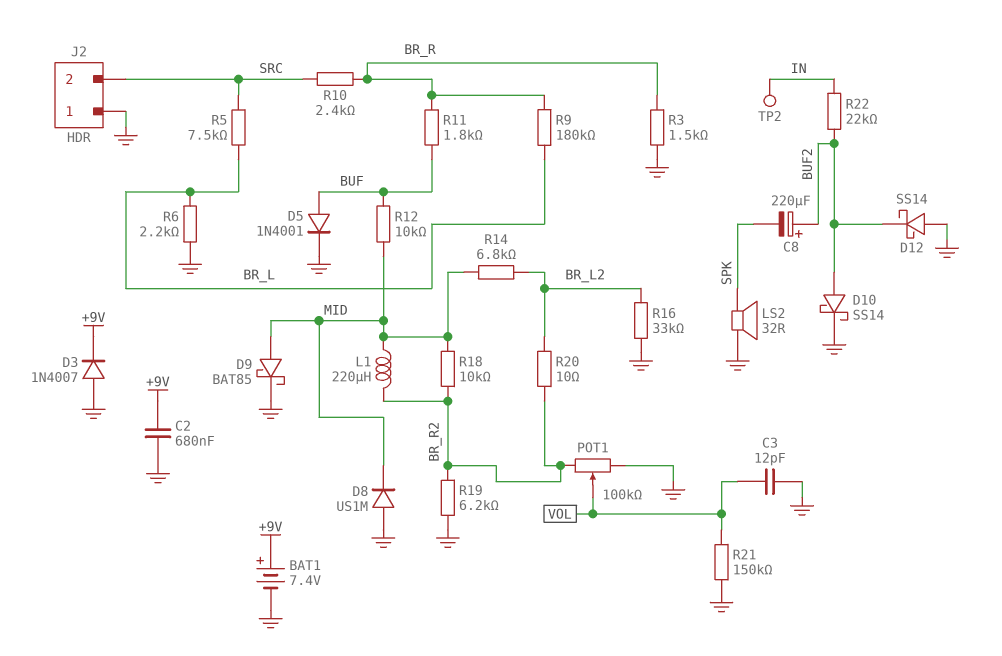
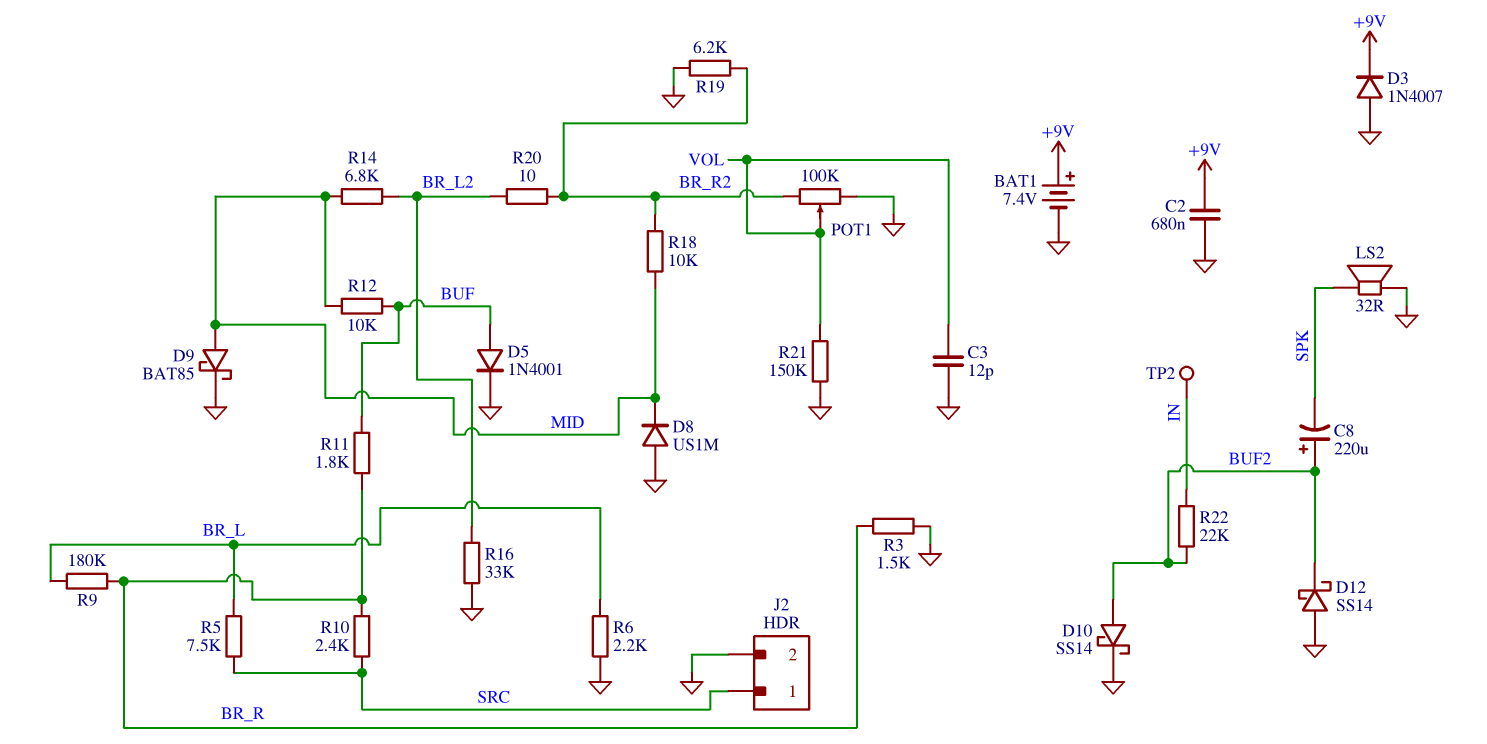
J2 pin 1: GND -> SRC
J2 pin 2: SRC -> GND
L1: 220uH (BR_R2, MID) -> none

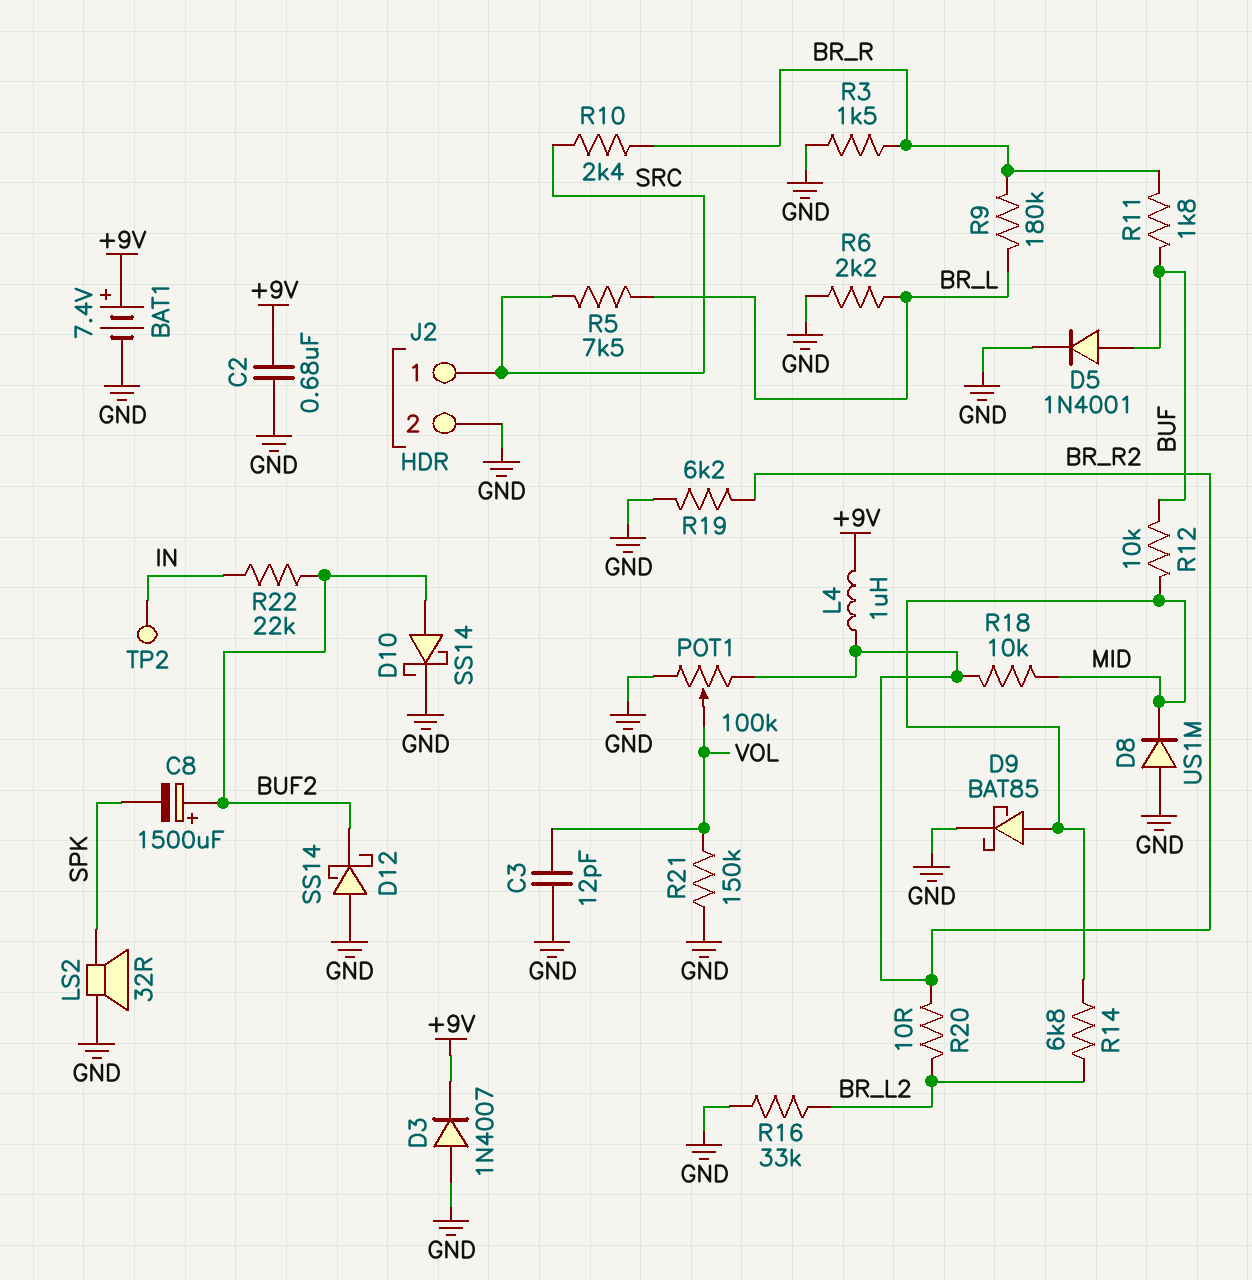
C8: 220uF (plus BUF2, minus SPK) -> 1500uF (plus BUF2, minus SPK)
L4: none -> 1uH (+9V, BR_R2)

